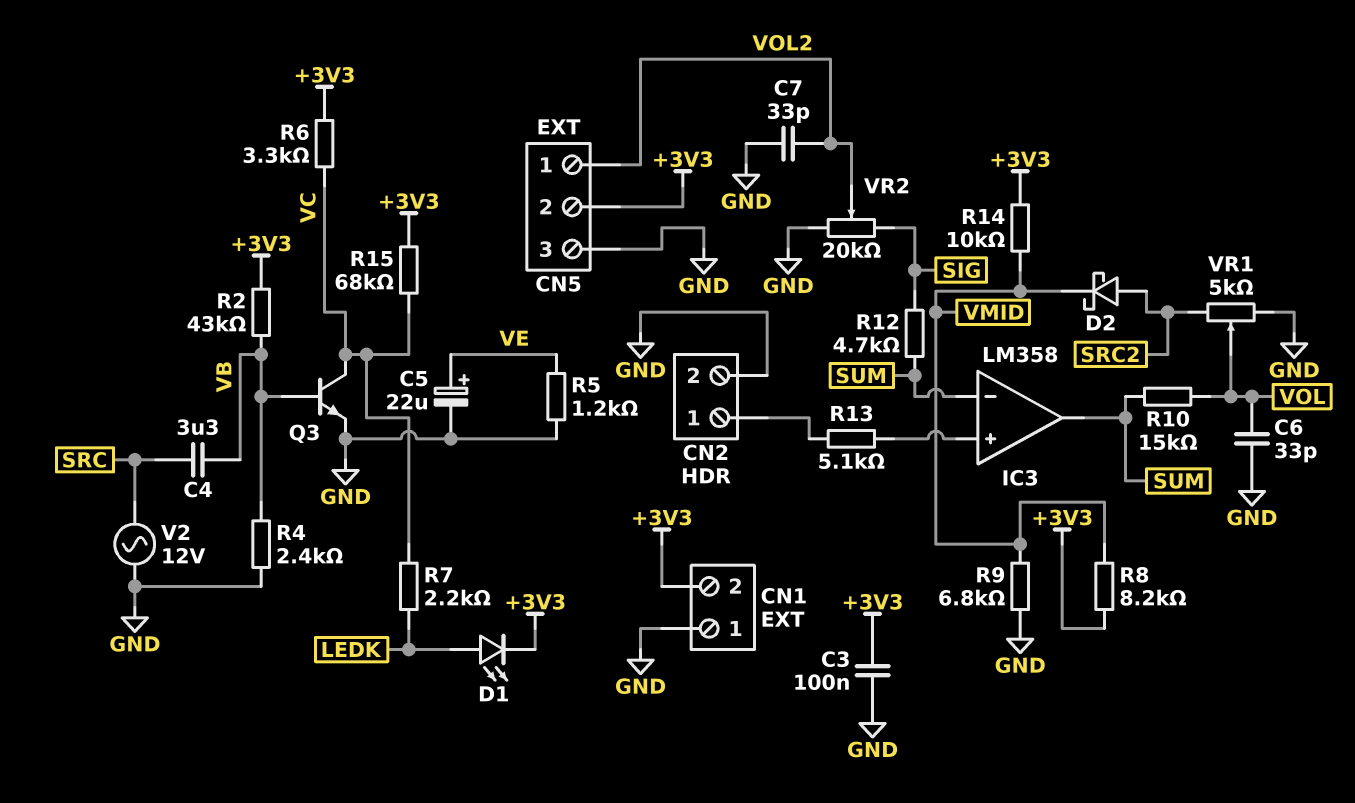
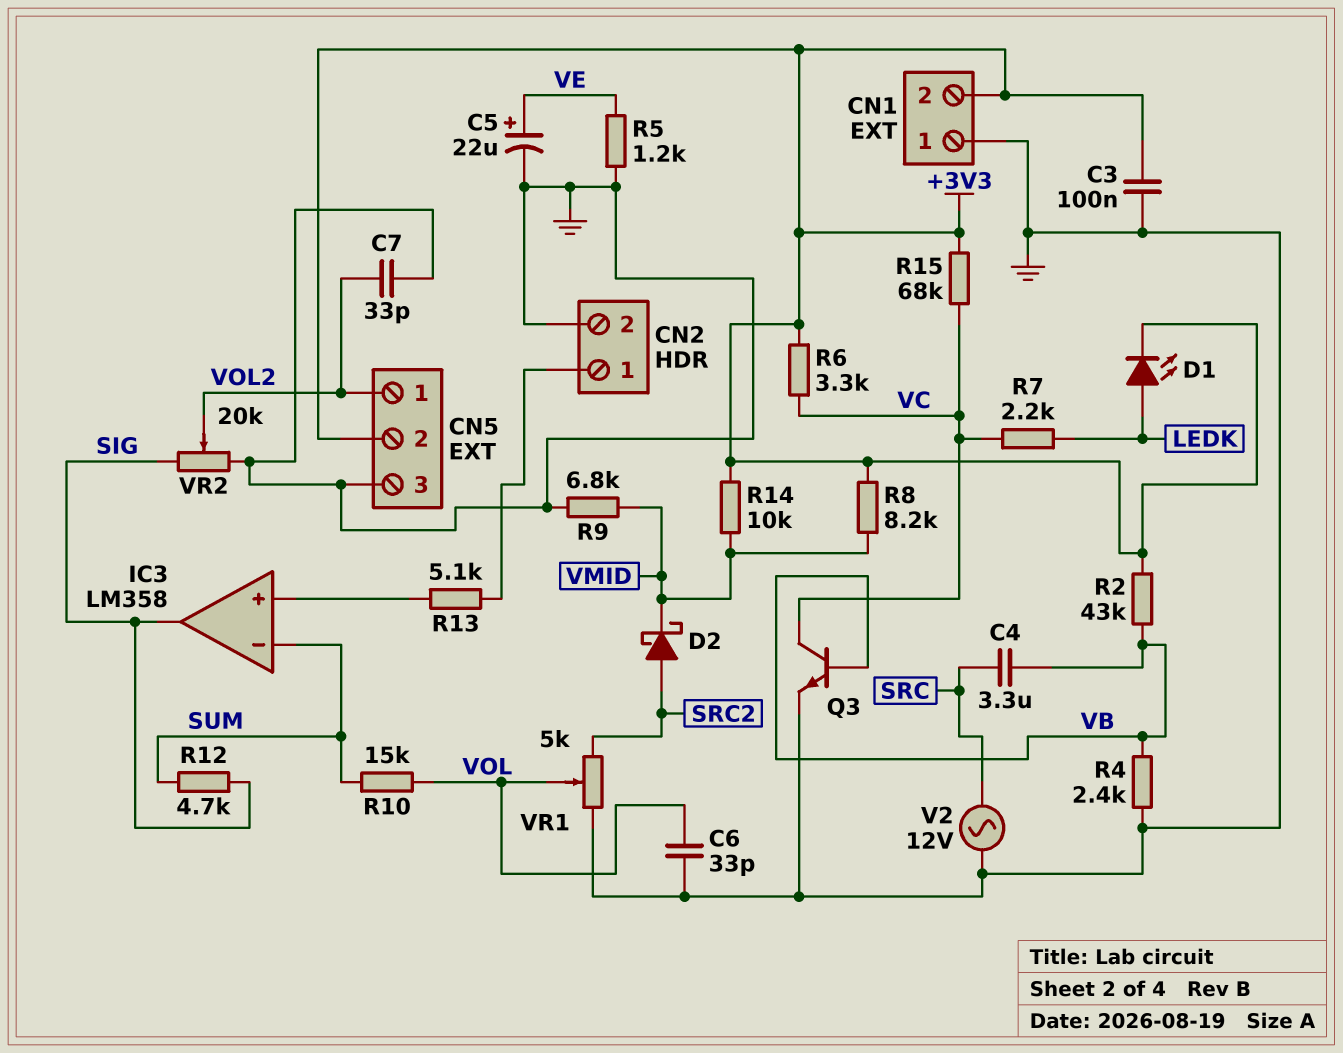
IC3 pin out: SUM -> SIG

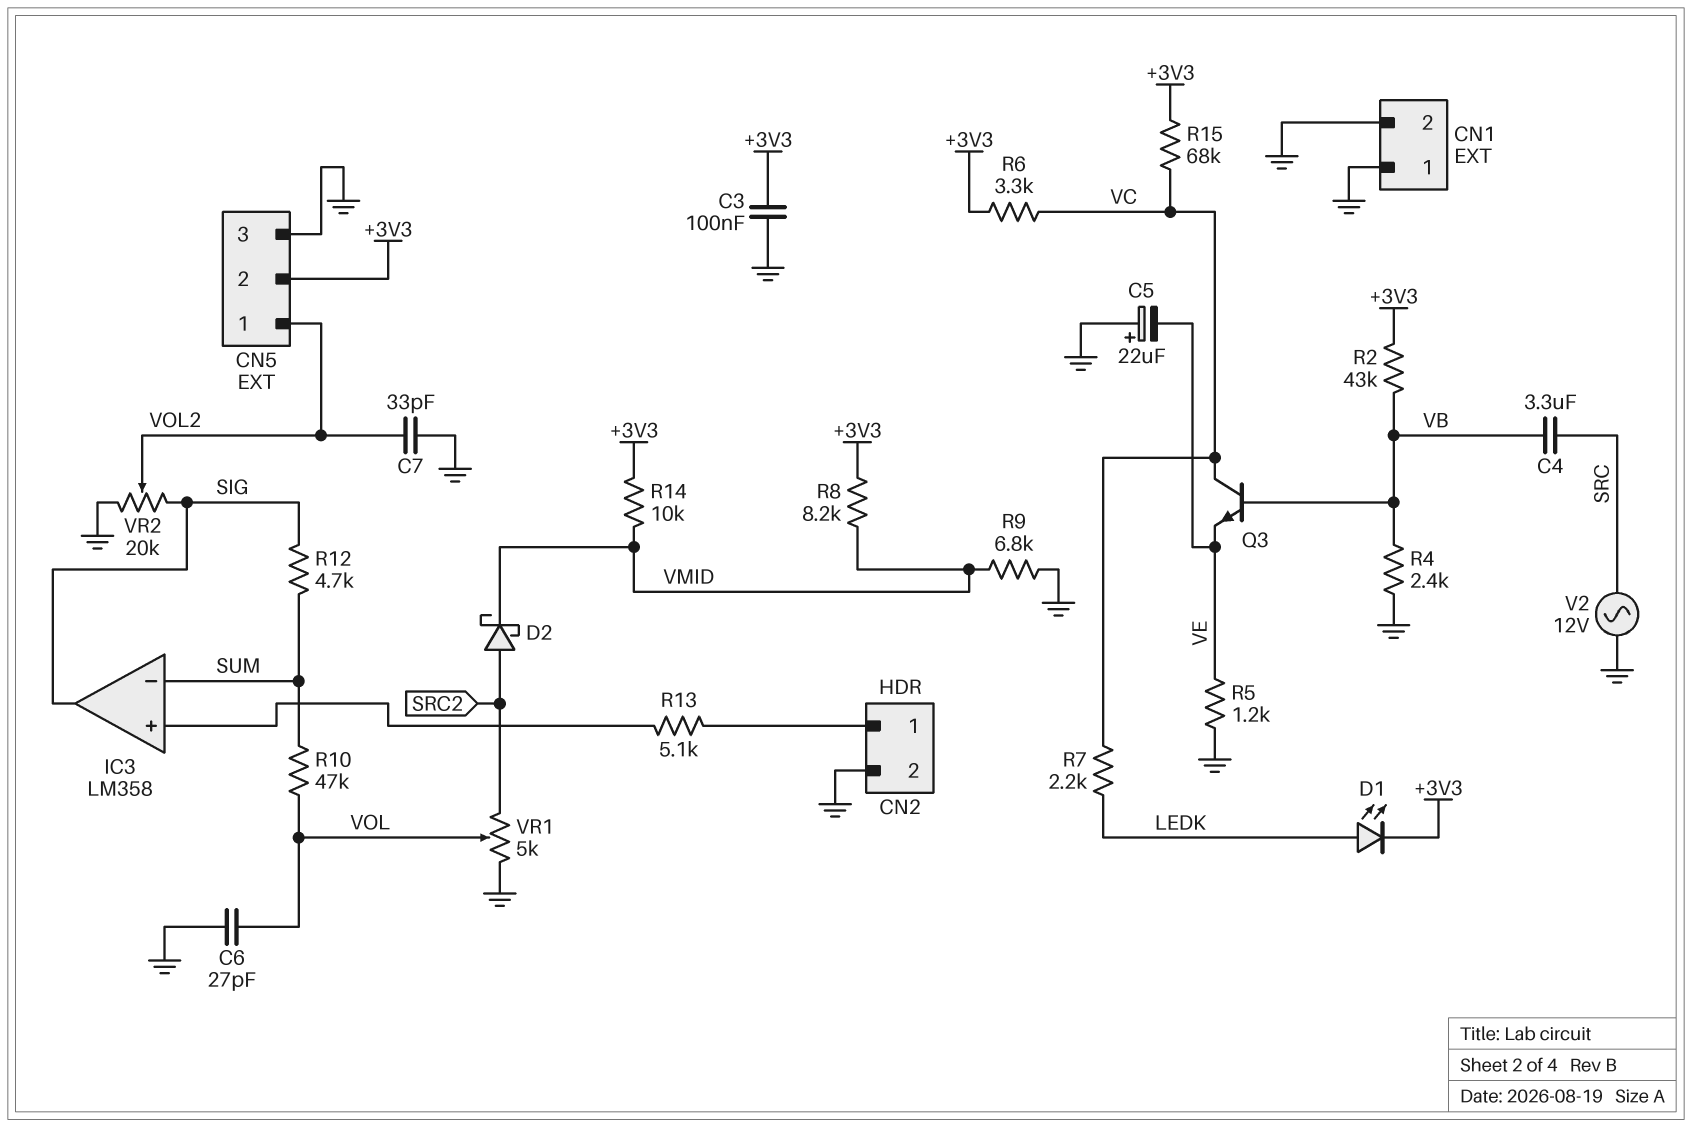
C5: 22uF (plus VE, minus GND) -> 22uF (plus GND, minus VE)
C6: 33pF (GND, VOL) -> 27pF (GND, VOL)
CN1 pin 2: +3V3 -> GND
Q3: NPN (B VB, C VC, E GND) -> NPN (B VB, C VC, E VE)
R10: 15k (SUM, VOL) -> 47k (SUM, VOL)

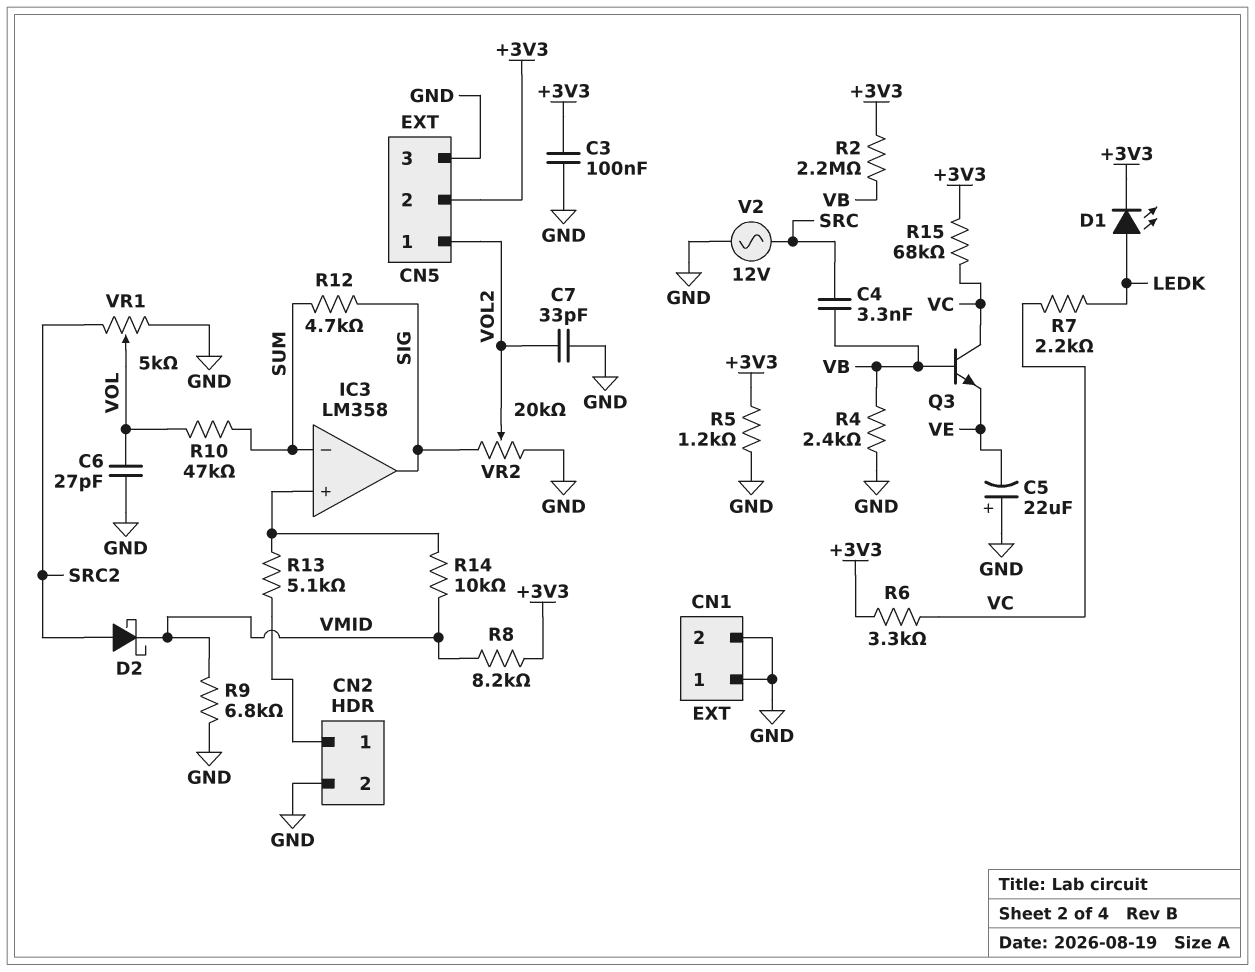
C4: 3.3uF (SRC, VB) -> 3.3nF (SRC, VB)
R2: 43k (+3V3, VB) -> 2.2M (+3V3, VB)
R5: 1.2k (GND, VE) -> 1.2k (+3V3, GND)
R14: 10k (+3V3, VMID) -> 10k (IC3/in+, VMID)

